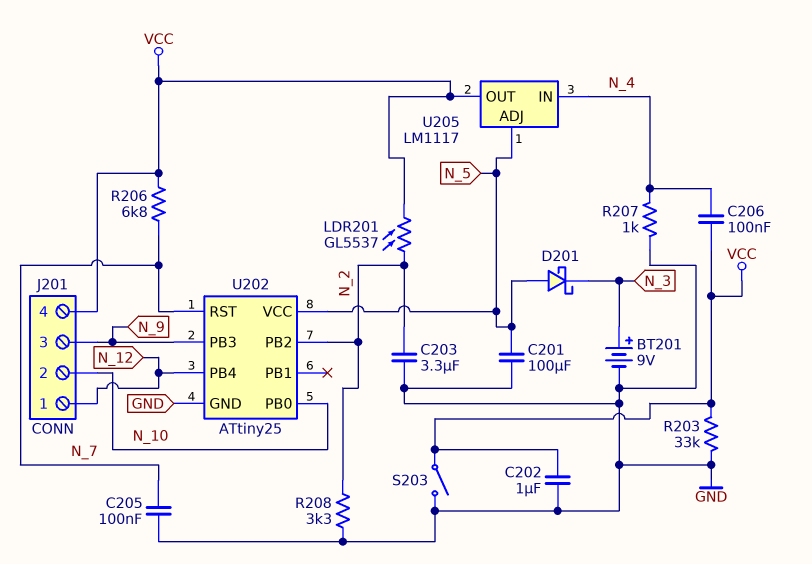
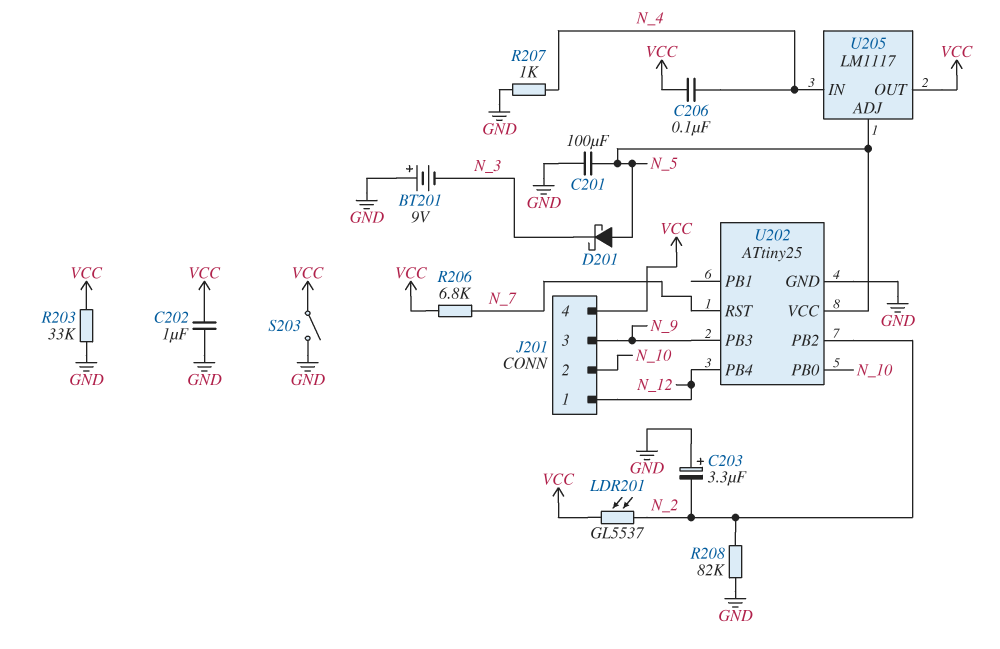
BT201: 9V (plus N_3, minus GND) -> 9V (plus GND, minus N_3)
C203: 3.3uF (GND, N_2) -> 3.3uF (plus GND, minus N_2)
C205: 100nF (GND, N_7) -> none
R208: 3.3k (GND, N_2) -> 82k (GND, N_2)

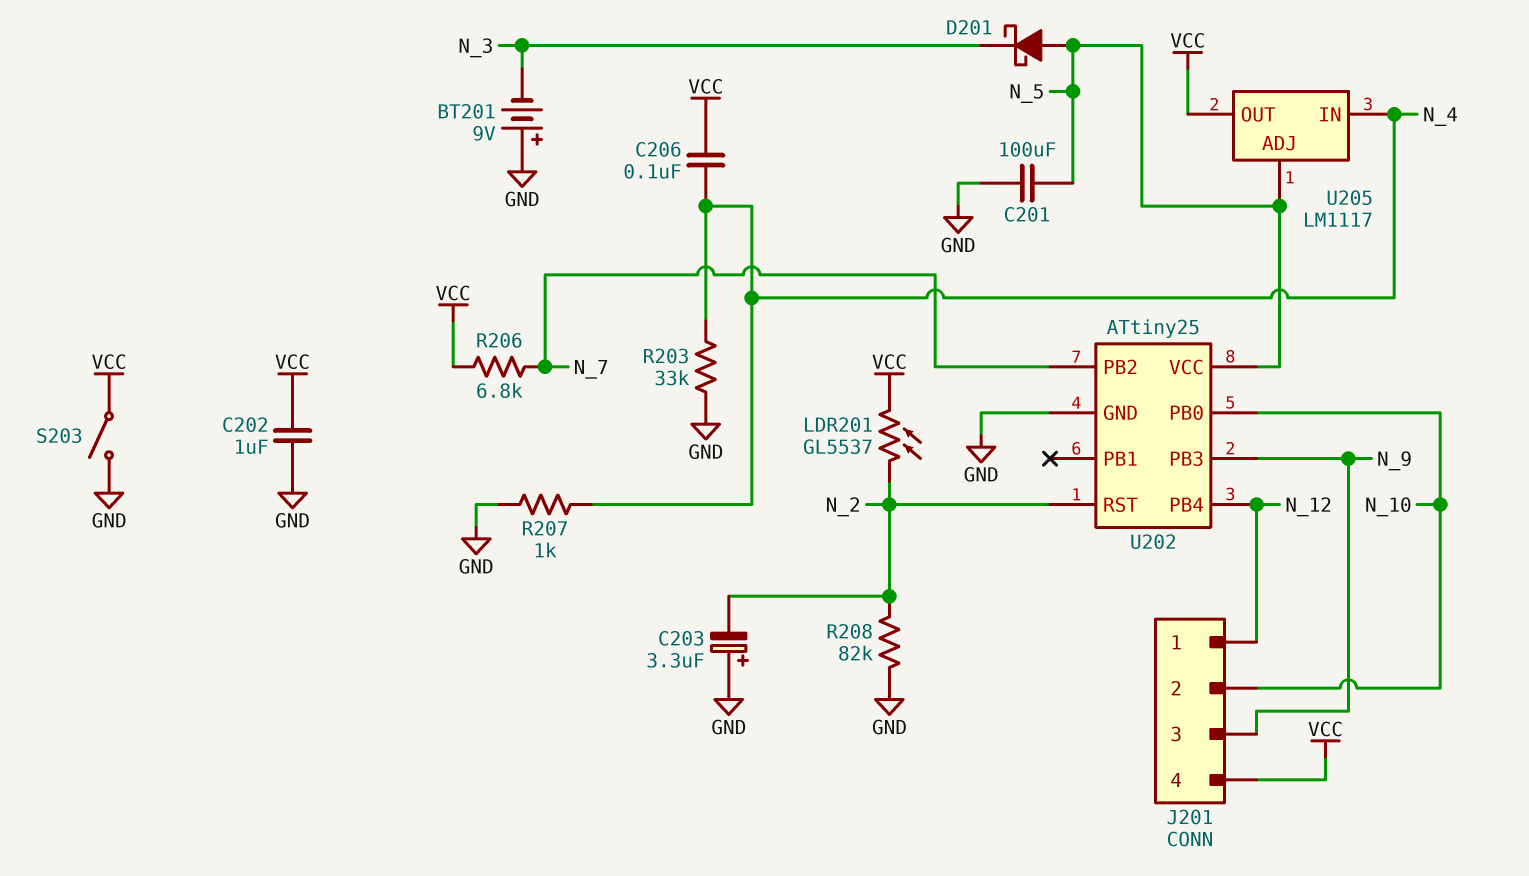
R203: 33k (GND, VCC) -> 33k (GND, N_4)
U202 pin PB2: N_2 -> N_7
U202 pin RST: N_7 -> N_2

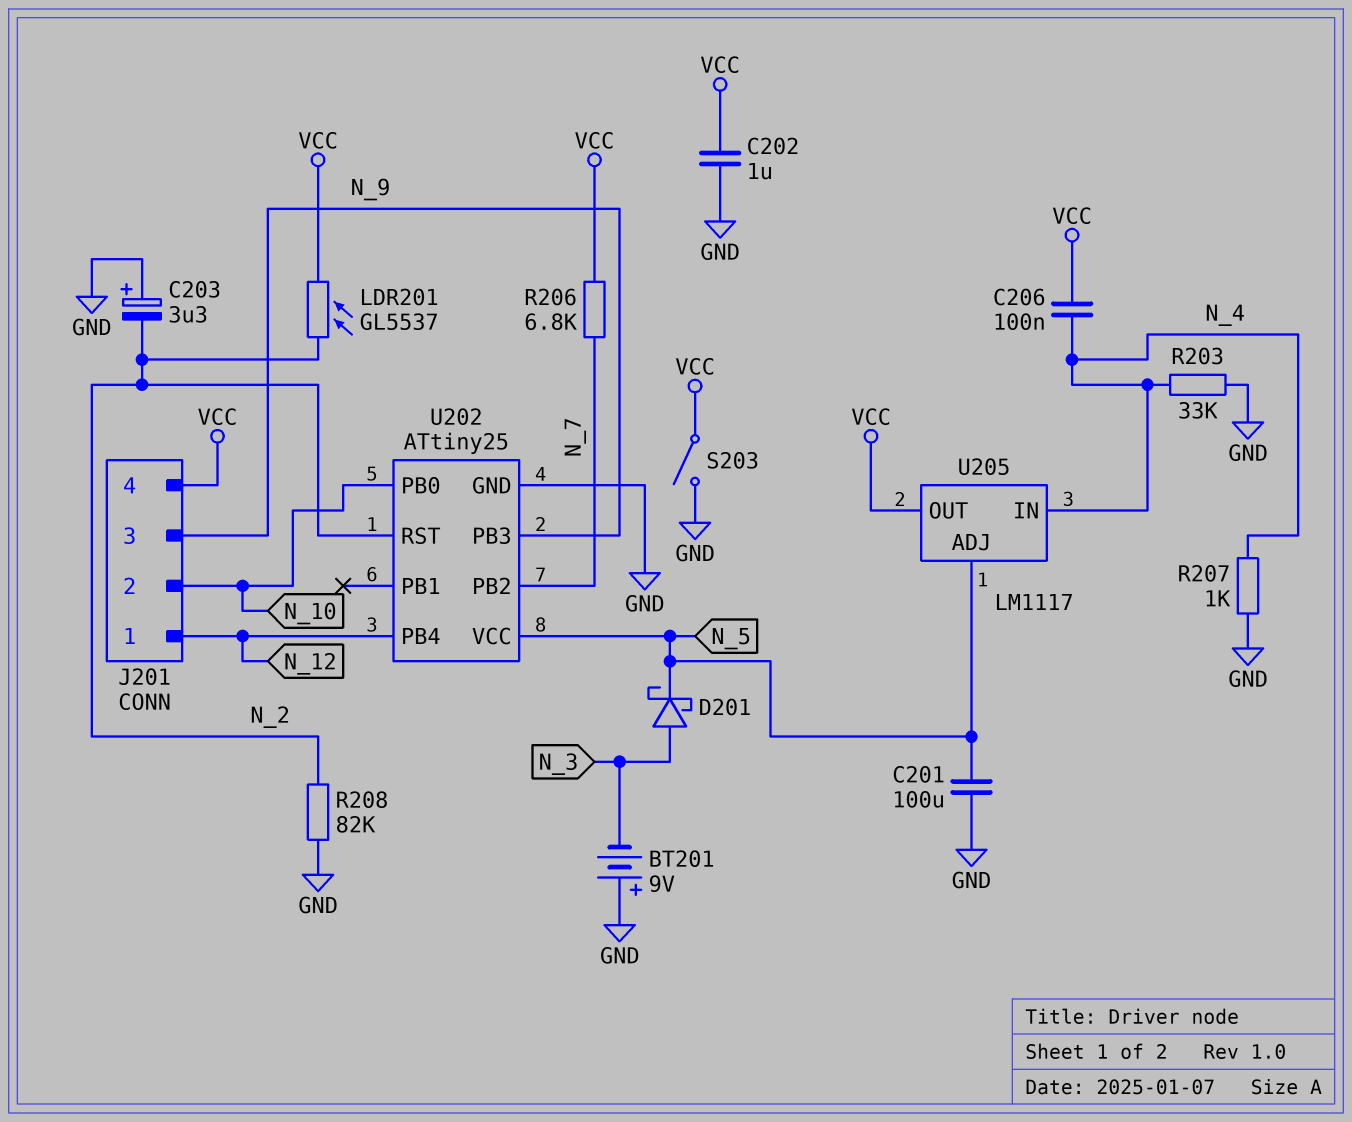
D201: schottky (A N_5, K N_3) -> schottky (A N_3, K N_5)

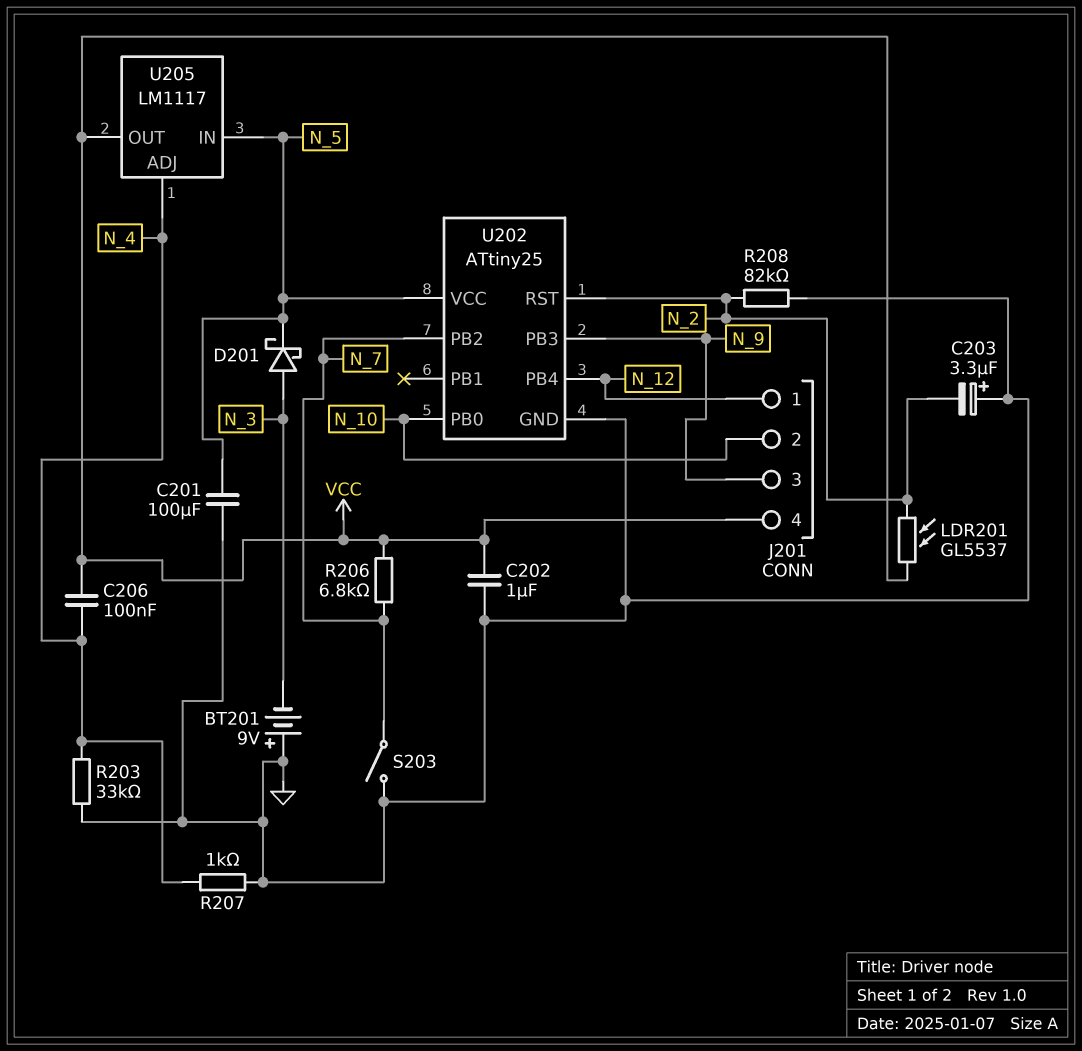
S203: switch (GND, VCC) -> switch (GND, N_7)
U205 pin ADJ: N_5 -> N_4
U205 pin IN: N_4 -> N_5

